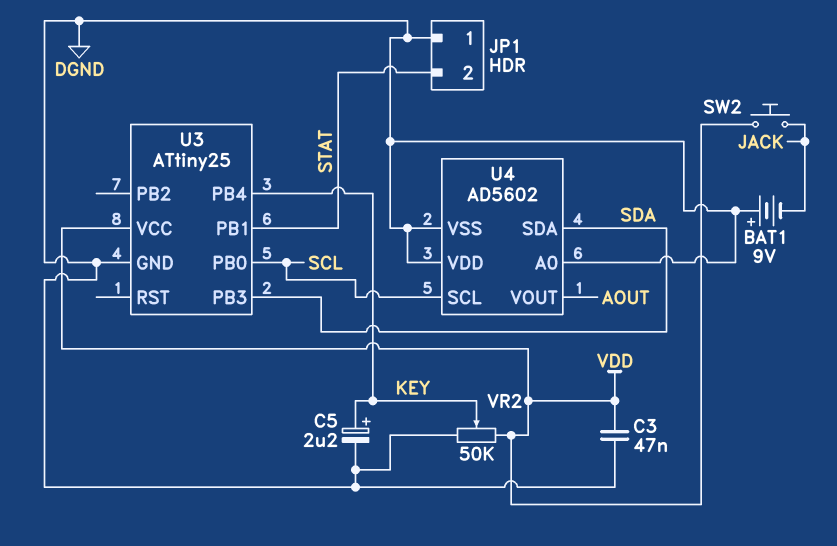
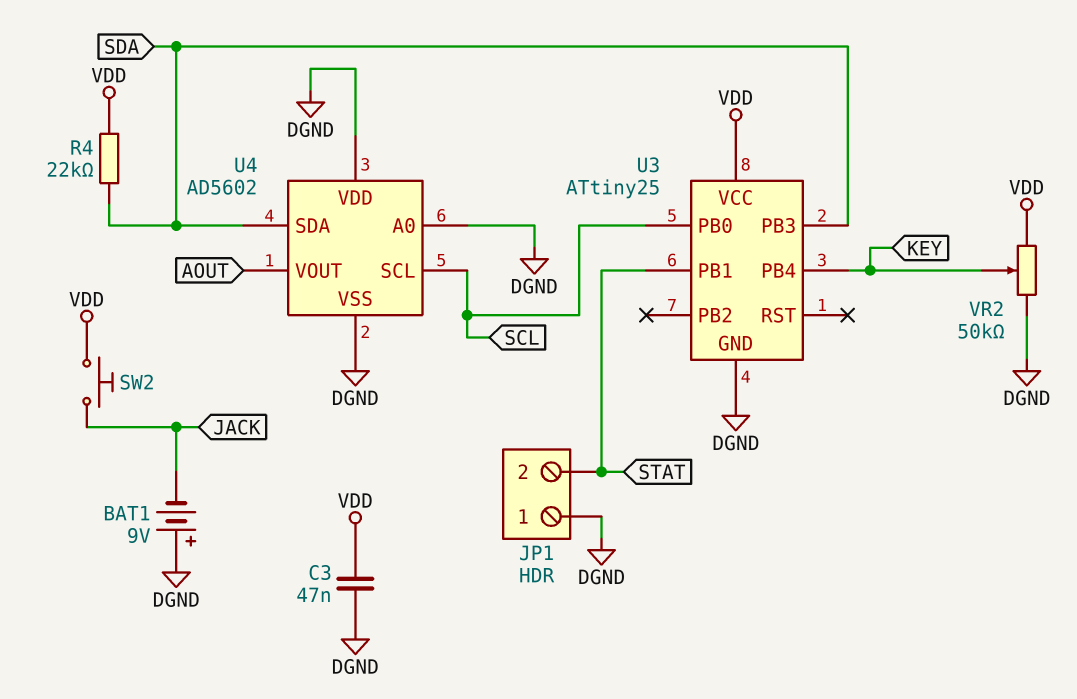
C5: 2.2uF (plus KEY, minus DGND) -> none
R4: none -> 22k (SDA, VDD)

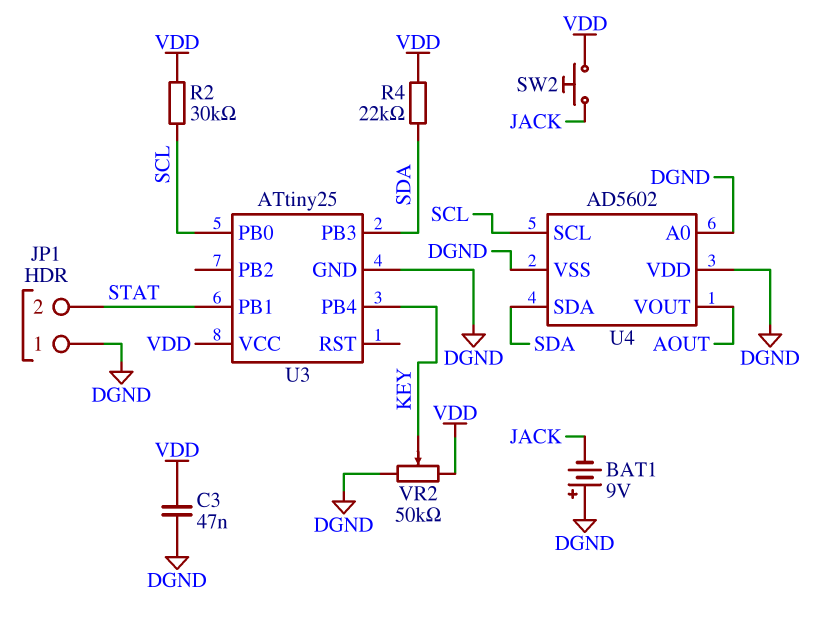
R2: none -> 30k (SCL, VDD)

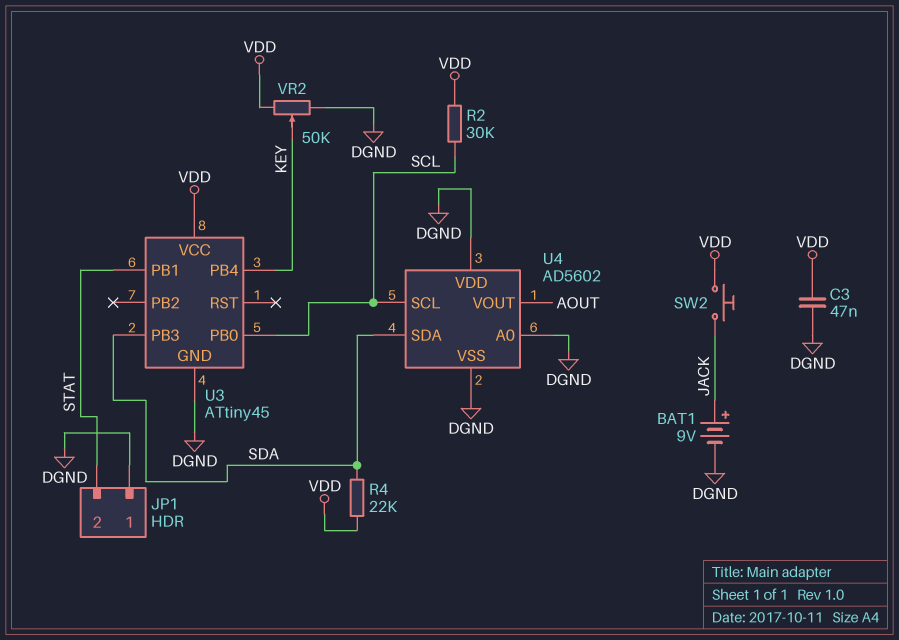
BAT1: 9V (plus DGND, minus JACK) -> 9V (plus JACK, minus DGND)
U3: ATtiny25 -> ATtiny45

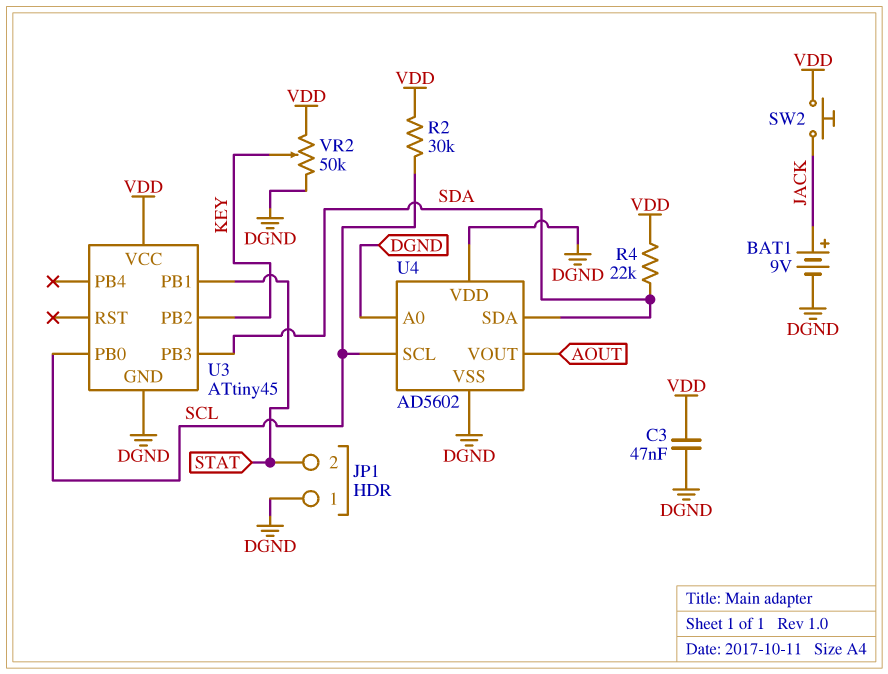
U3 pin PB2: none -> KEY
U3 pin PB4: KEY -> none

